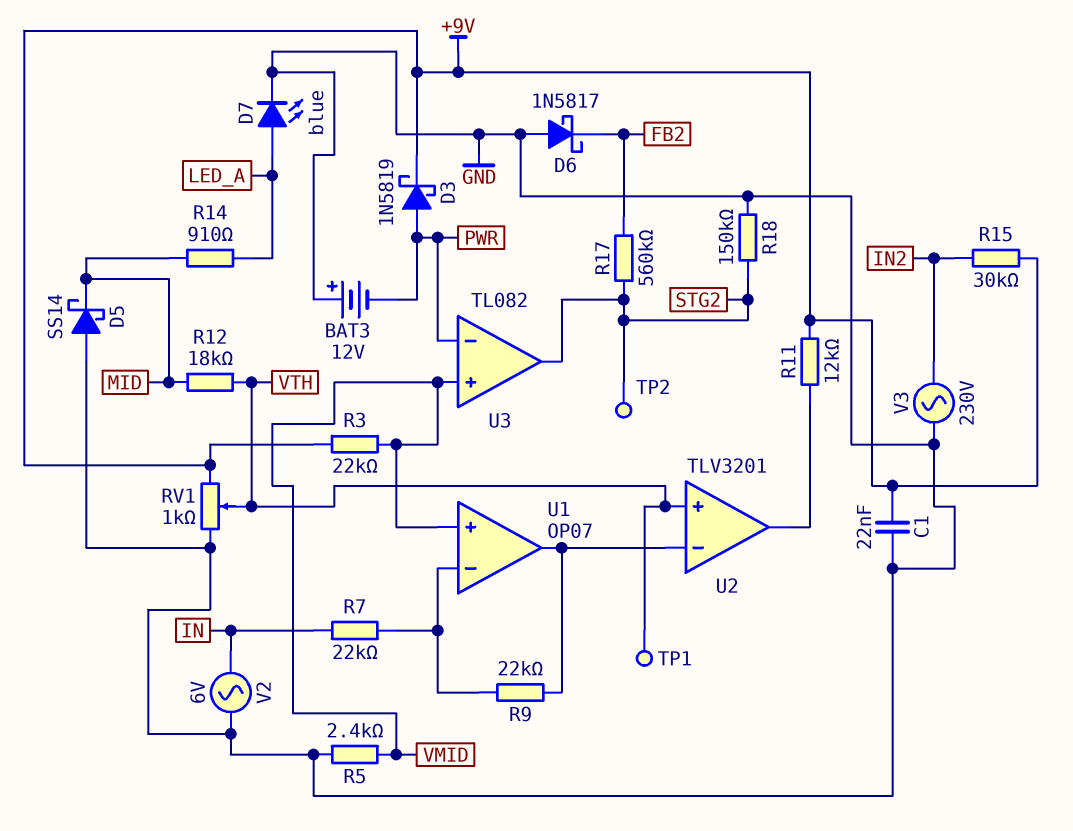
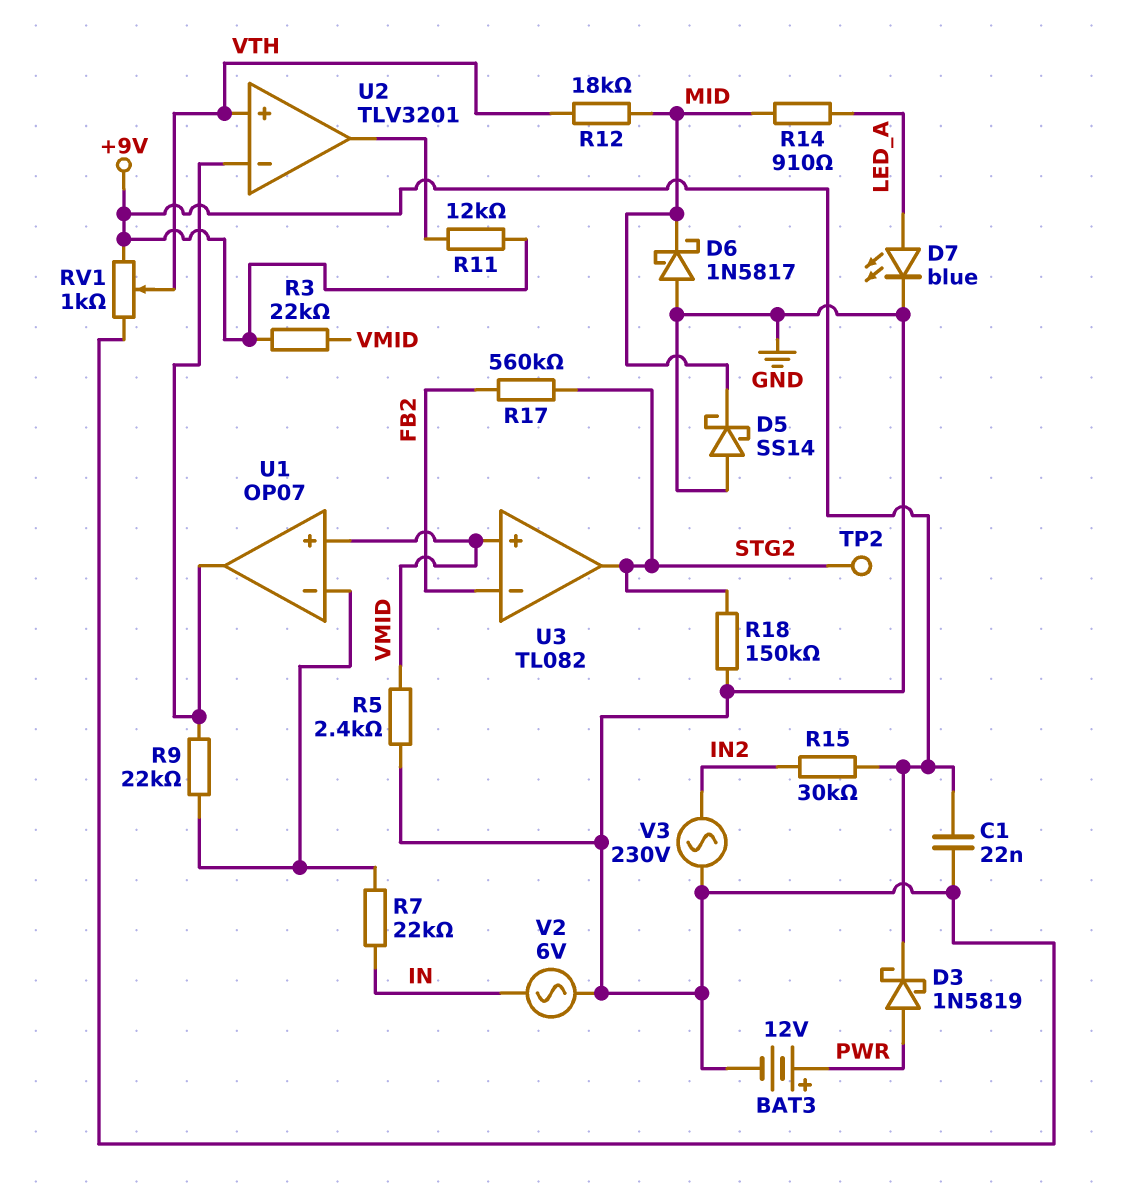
BAT3: 12V (plus GND, minus PWR) -> 12V (plus PWR, minus GND)
D6: schottky 1N5817 (A GND, K FB2) -> schottky 1N5817 (A GND, K MID)
TP1: test point (VTH) -> none
U3 pin in-: PWR -> FB2

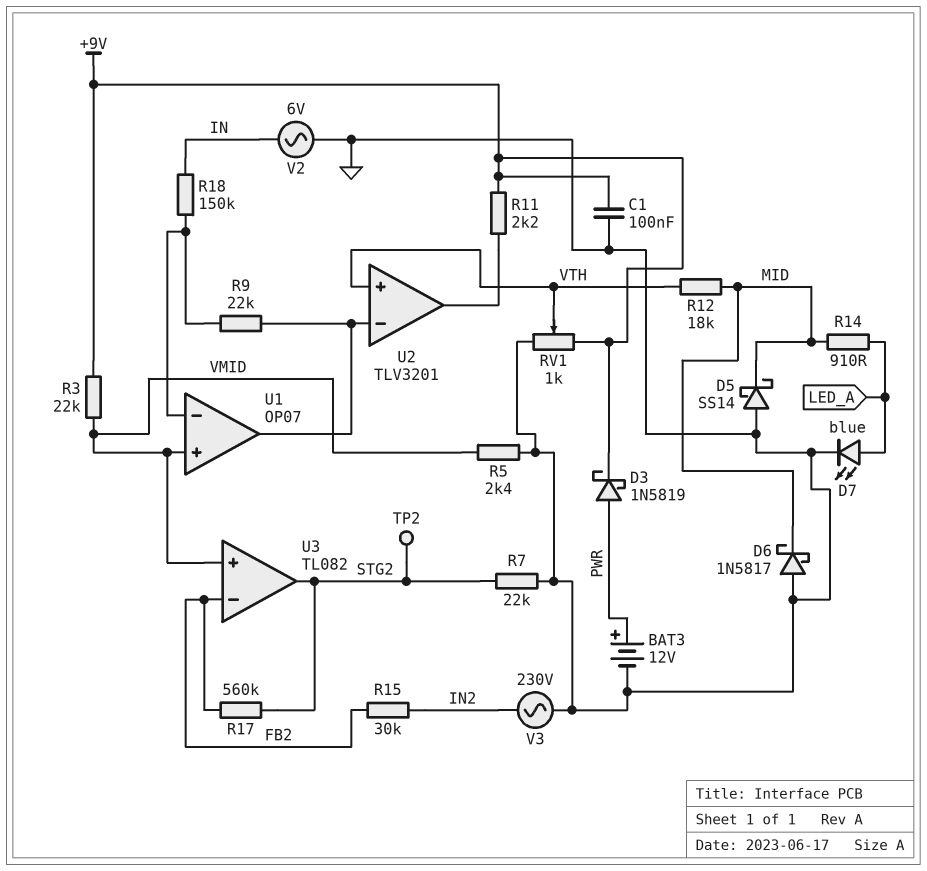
C1: 22nF (+9V, GND) -> 100nF (+9V, GND)
R7: 22k (IN, U1/in-) -> 22k (GND, STG2)
R11: 12k (+9V, U2/out) -> 2.2k (+9V, U2/out)
R15: 30k (+9V, IN2) -> 30k (FB2, IN2)
R18: 150k (GND, STG2) -> 150k (IN, U1/in-)

